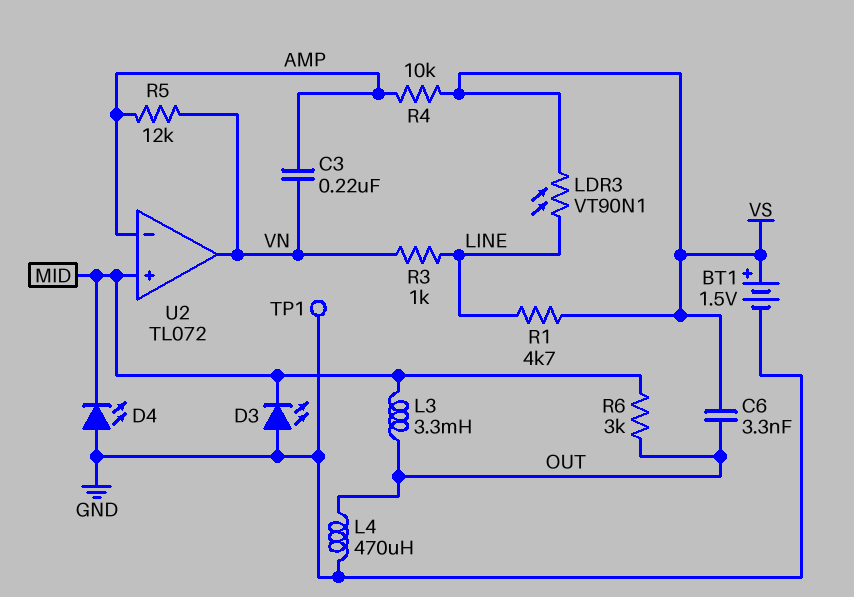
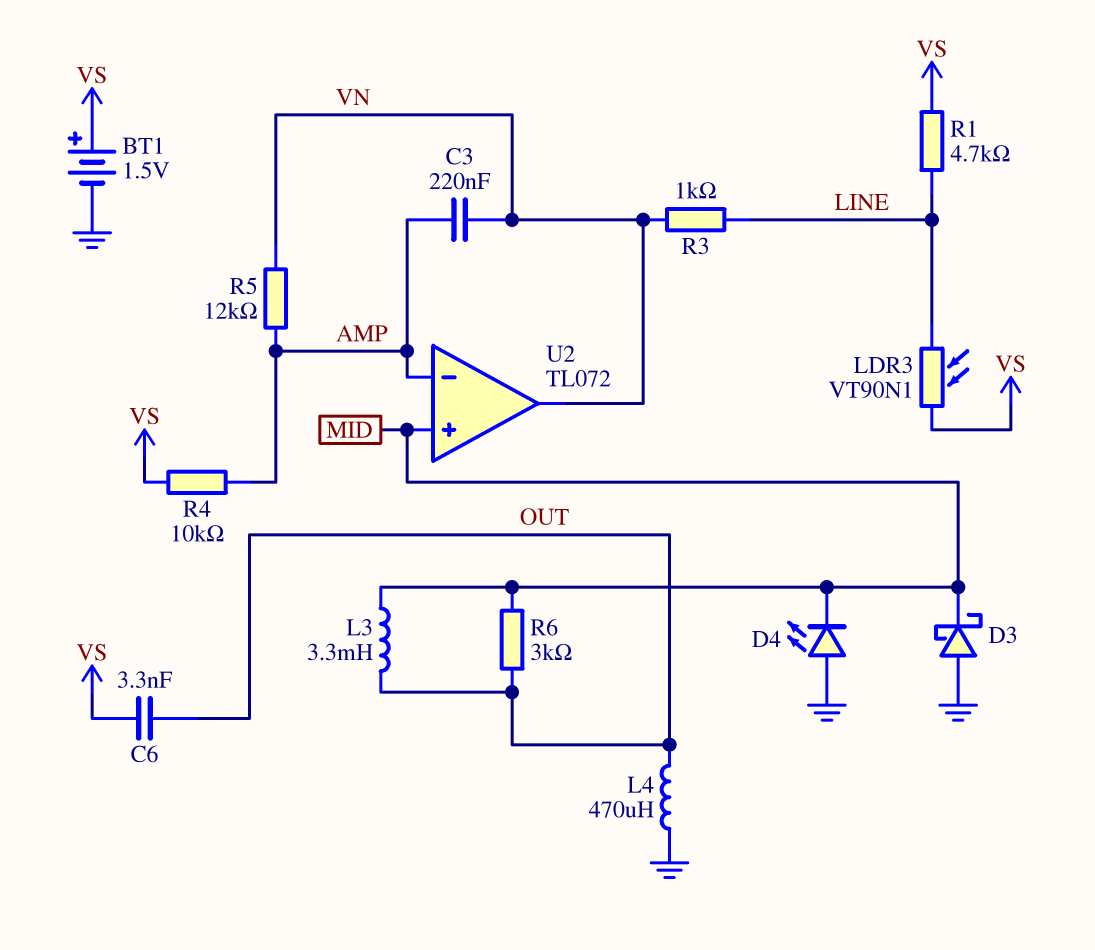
D3: LED (A GND, K MID) -> schottky (A GND, K MID)
TP1: test point (GND) -> none

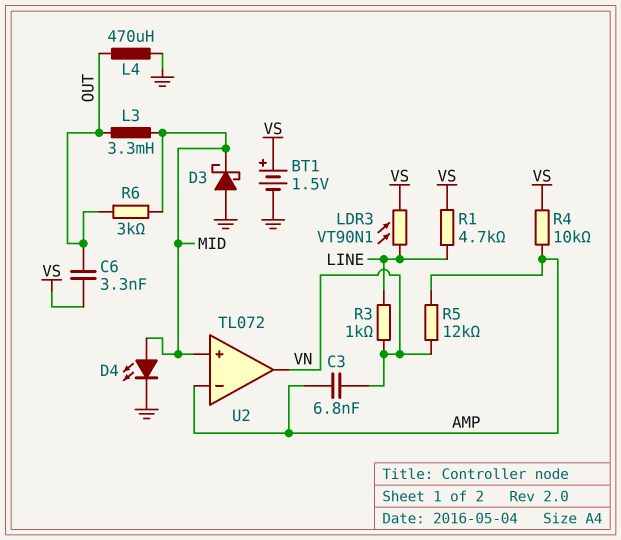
C3: 220nF (AMP, VN) -> 6.8nF (AMP, VN)
D4: LED (A GND, K MID) -> LED (A MID, K GND)

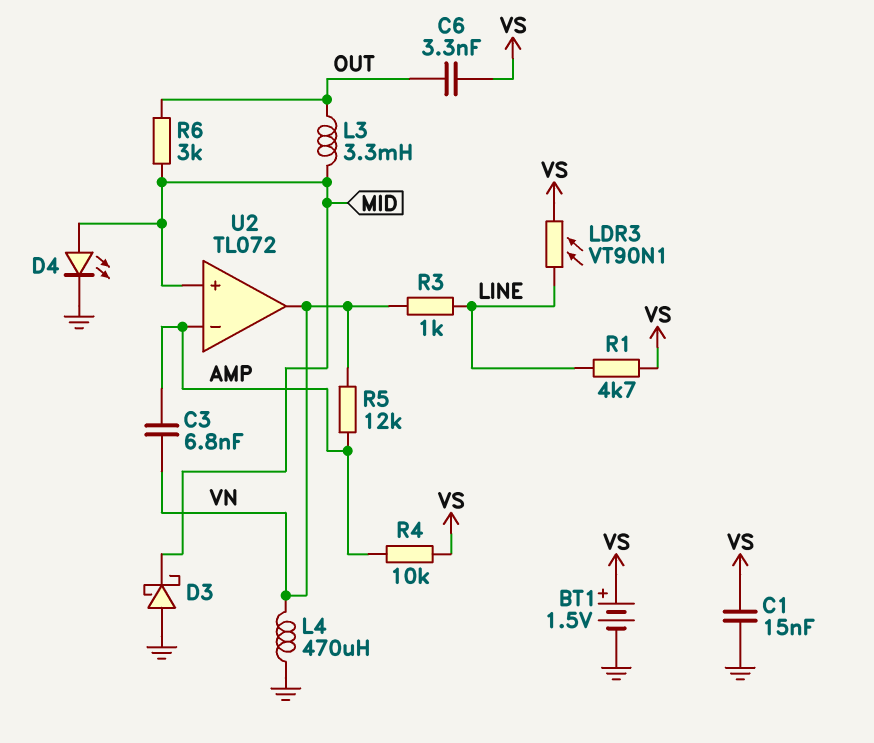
C1: none -> 15nF (GND, VS)
L4: 470uH (GND, OUT) -> 470uH (GND, VN)

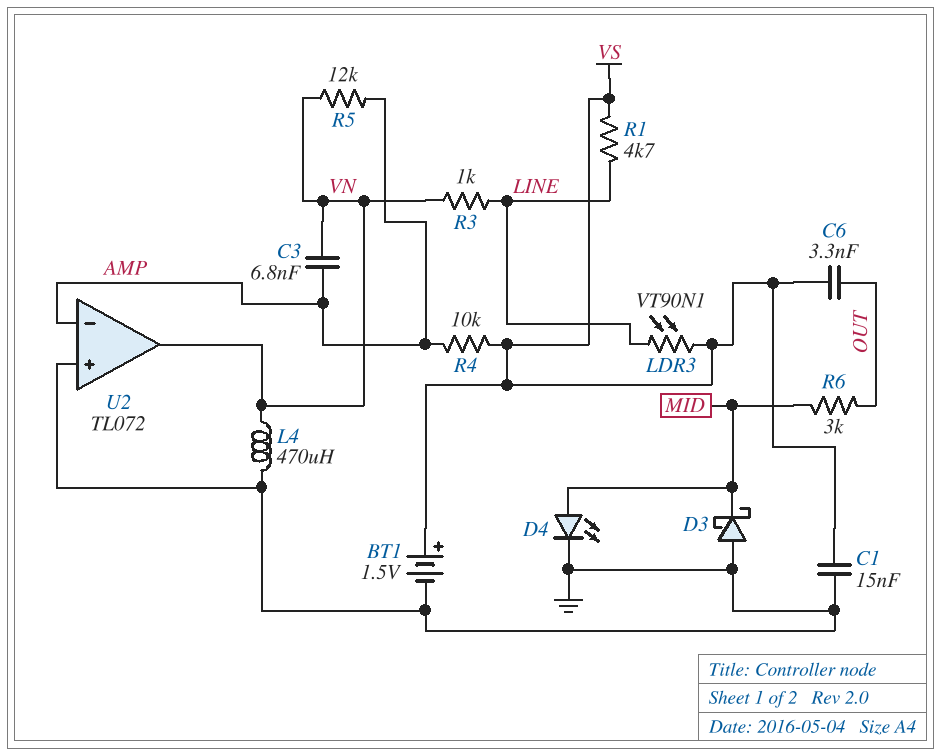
L3: 3.3mH (MID, OUT) -> none
U2 pin in+: MID -> GND

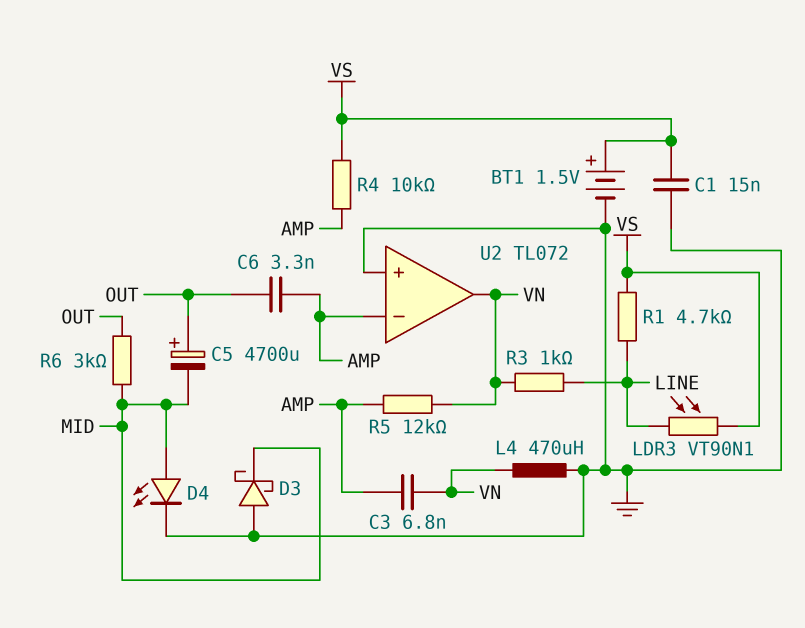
C5: none -> 4700uF (plus OUT, minus MID)
C6: 3.3nF (OUT, VS) -> 3.3nF (AMP, OUT)

